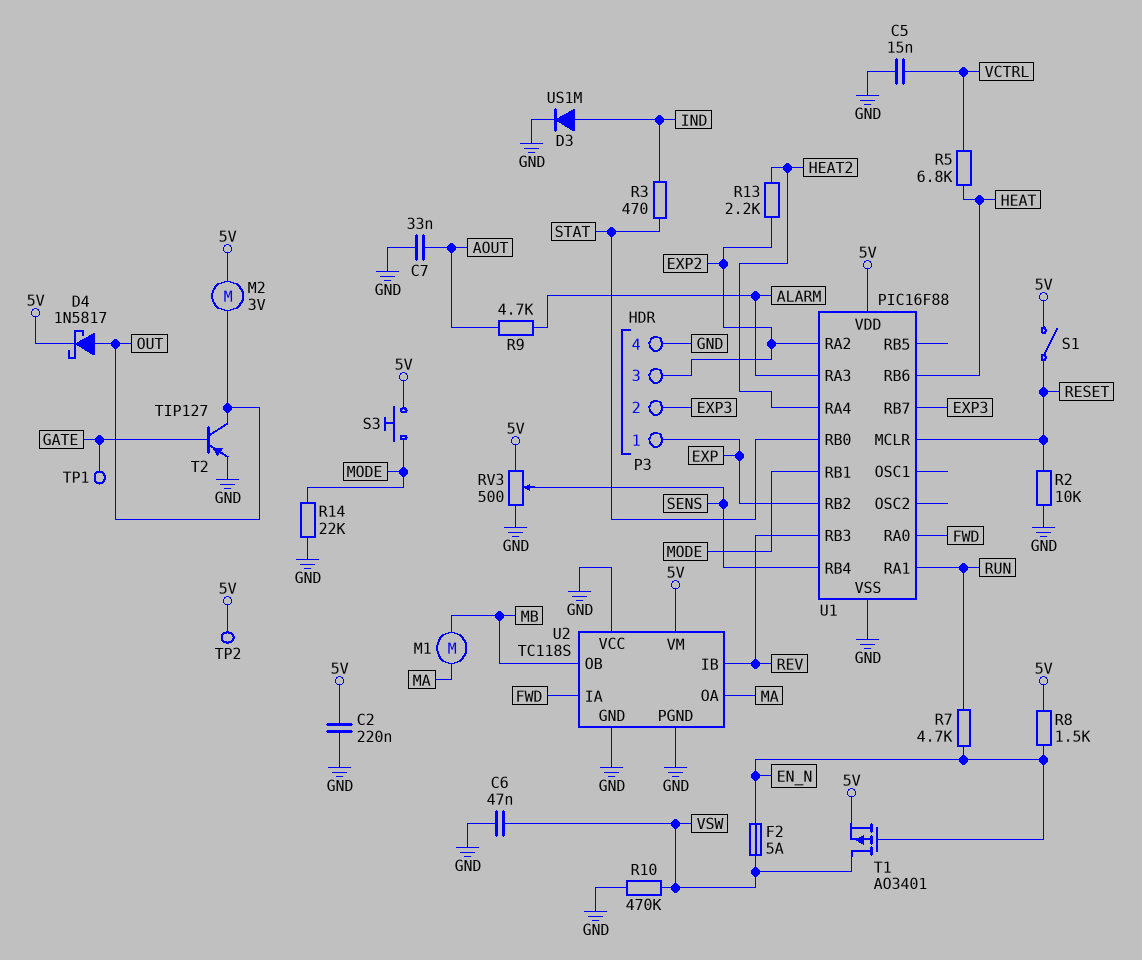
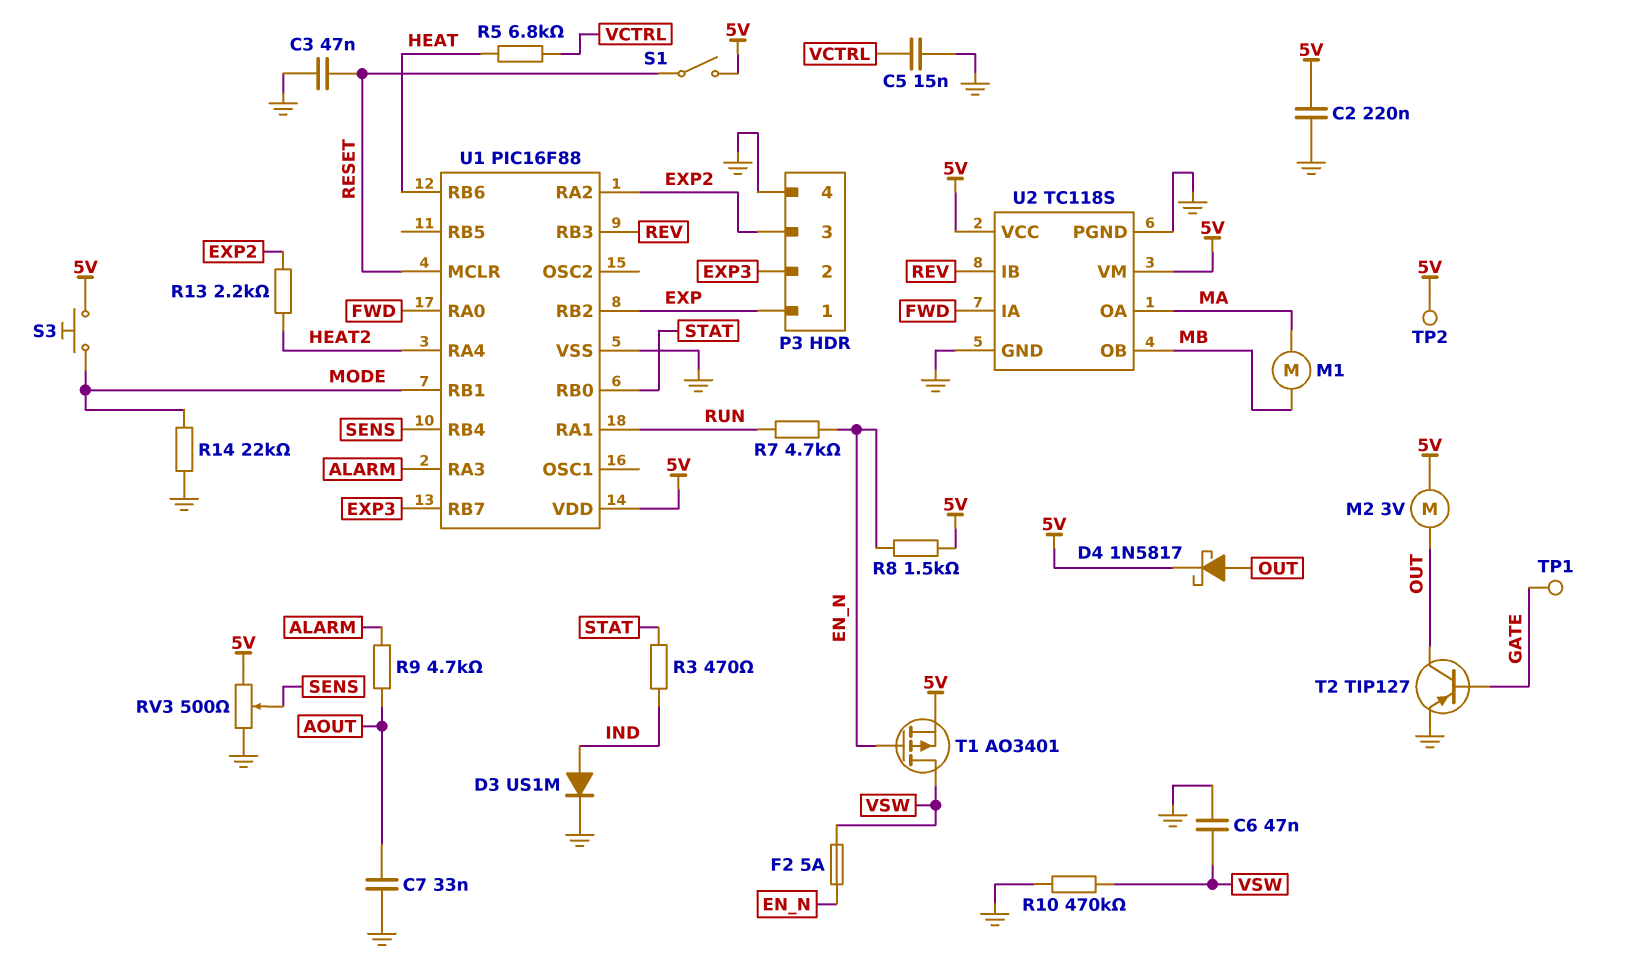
C3: none -> 47nF (GND, RESET)
R2: 10k (GND, RESET) -> none
U2 pin VCC: GND -> 5V

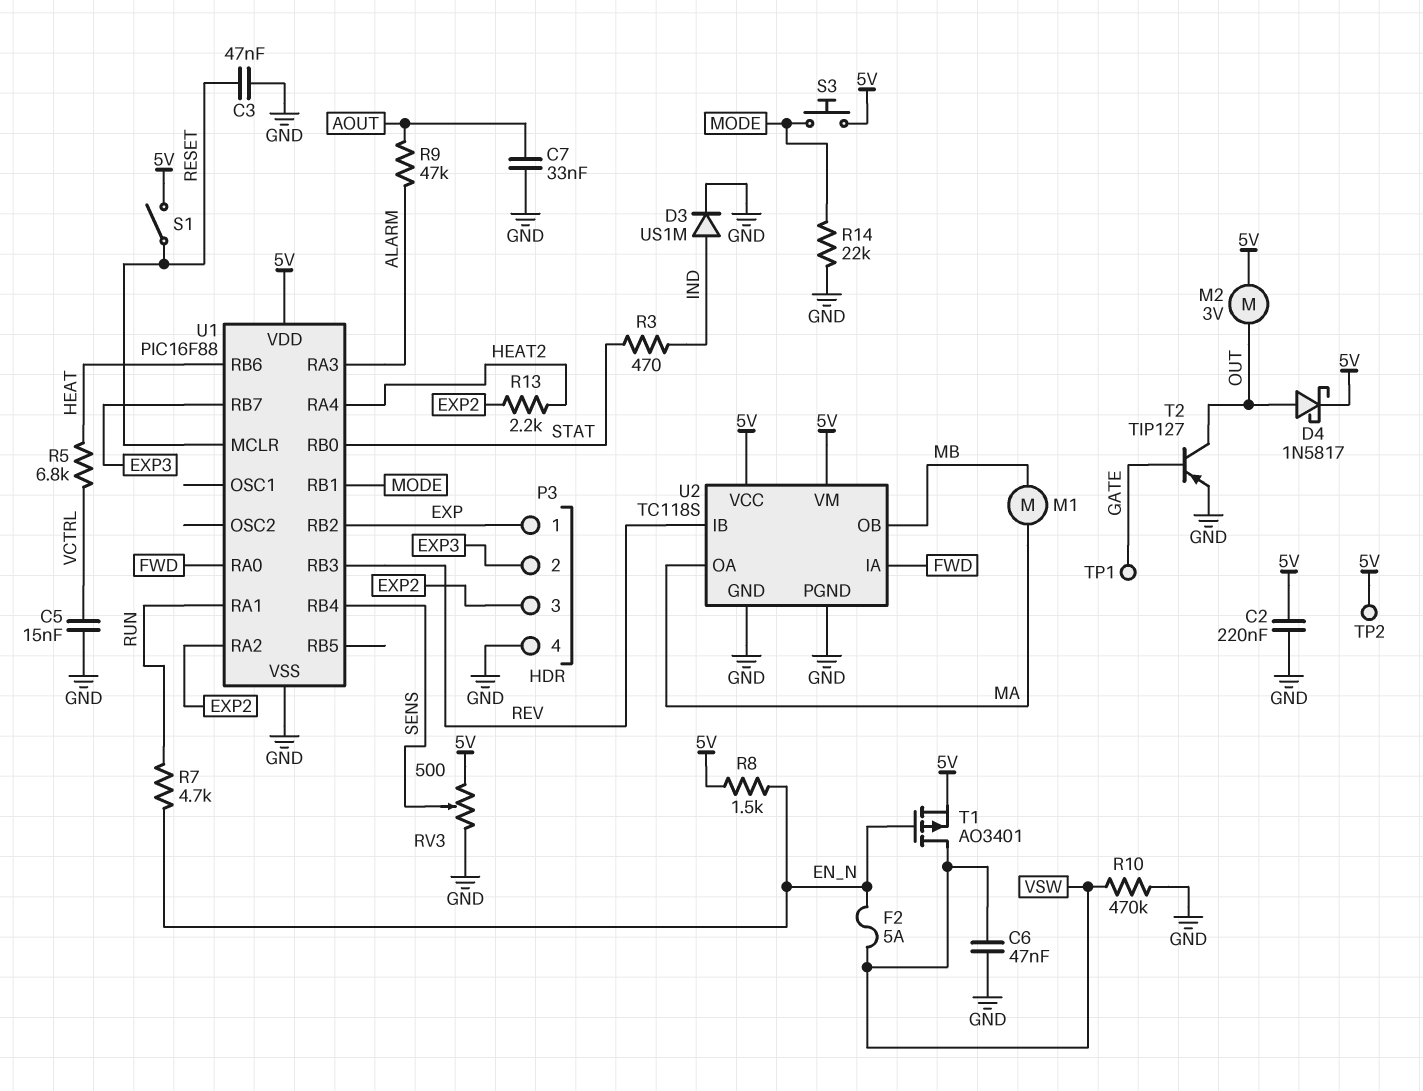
R9: 4.7k (ALARM, AOUT) -> 47k (ALARM, AOUT)

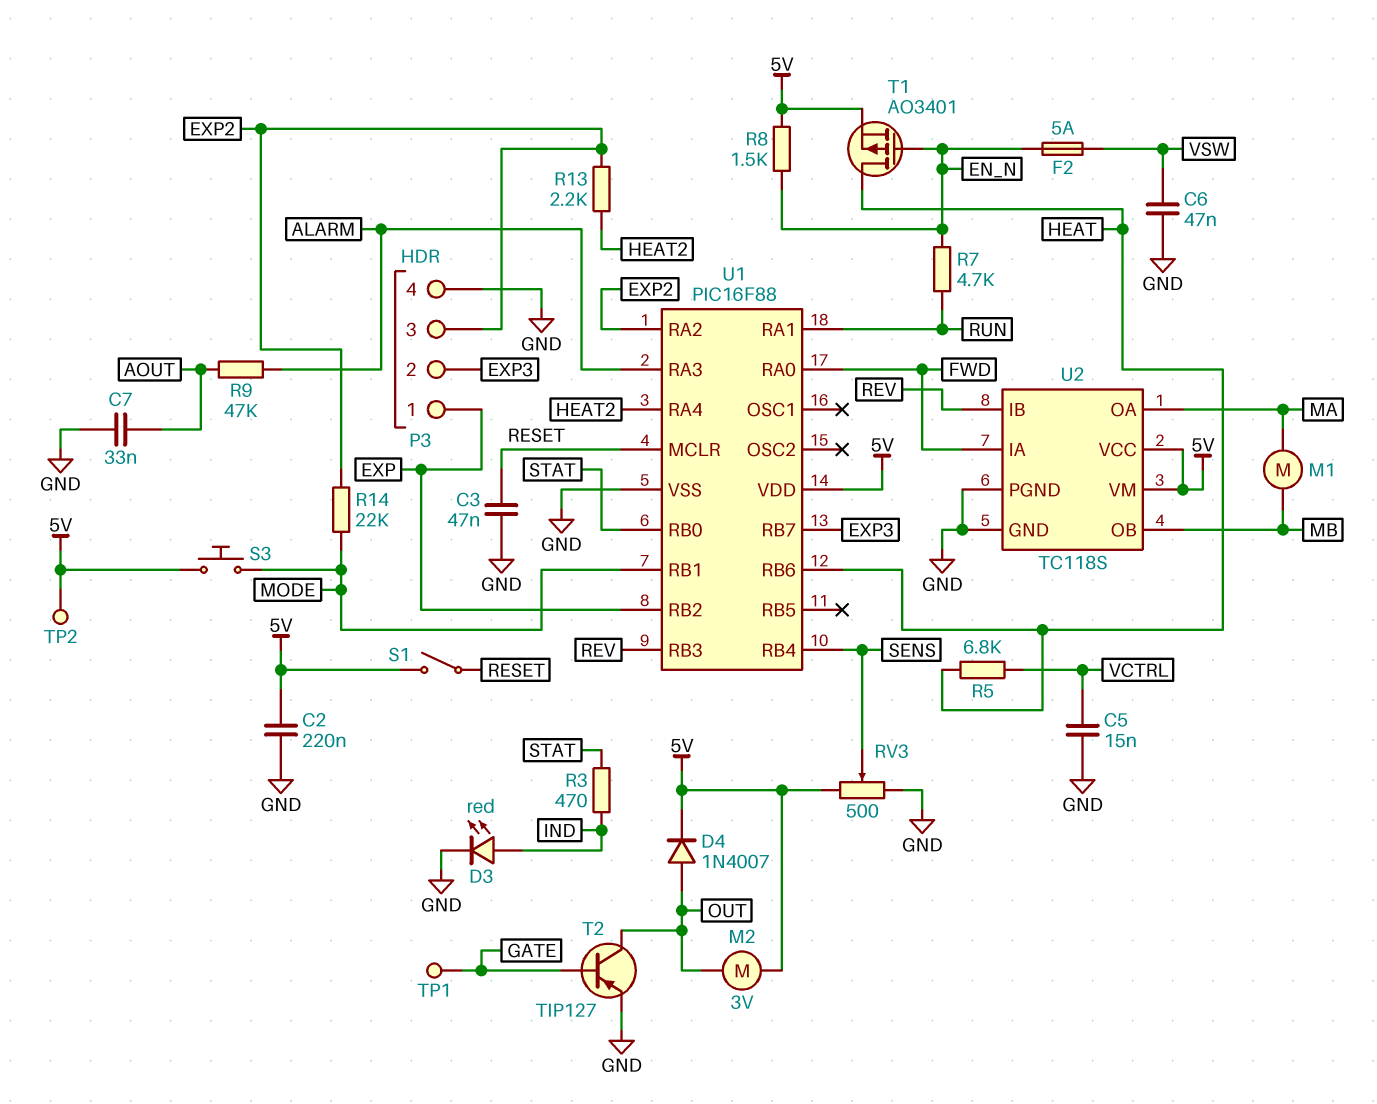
D3: diode US1M (A IND, K GND) -> LED red (A IND, K GND)
D4: schottky 1N5817 (A OUT, K 5V) -> diode 1N4007 (A OUT, K 5V)
R10: 470k (GND, VSW) -> none
R14: 22k (GND, MODE) -> 22k (EXP2, MODE)
T1: PMOS AO3401 (G EN_N, D VSW, S 5V) -> PMOS AO3401 (G EN_N, D HEAT, S 5V)

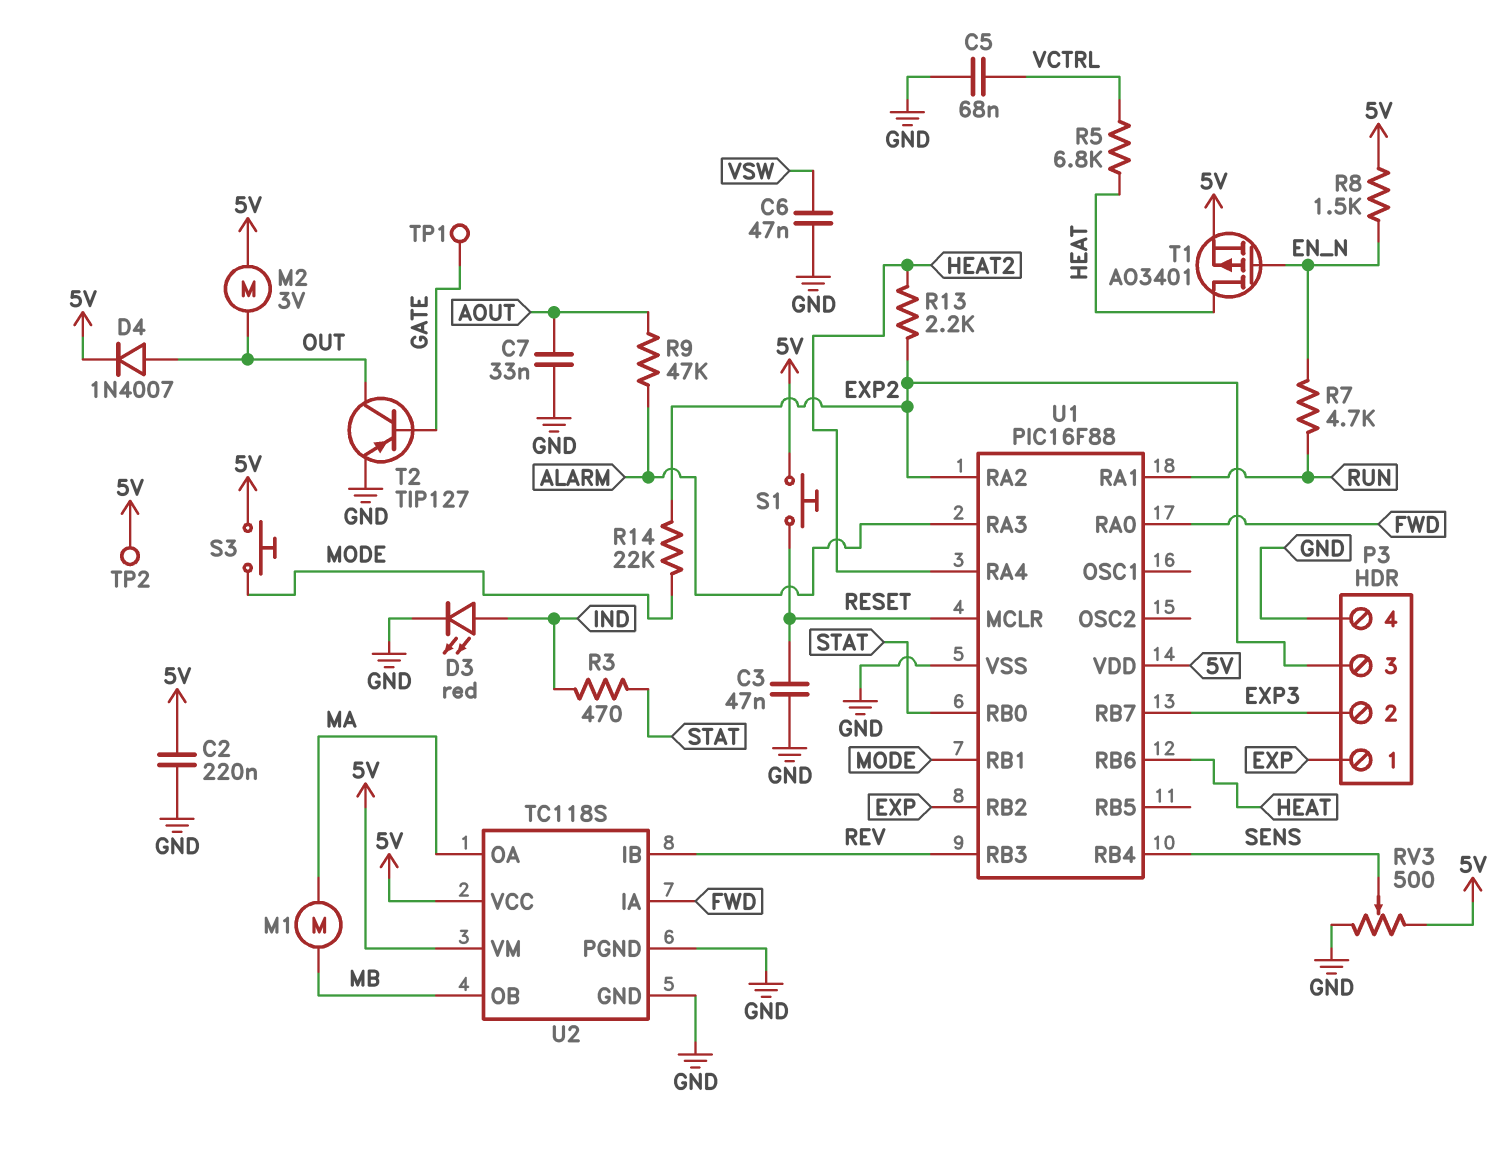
C5: 15nF (GND, VCTRL) -> 68nF (GND, VCTRL)
F2: 5A (EN_N, VSW) -> none
S1: switch (5V, RESET) -> button (5V, RESET)

